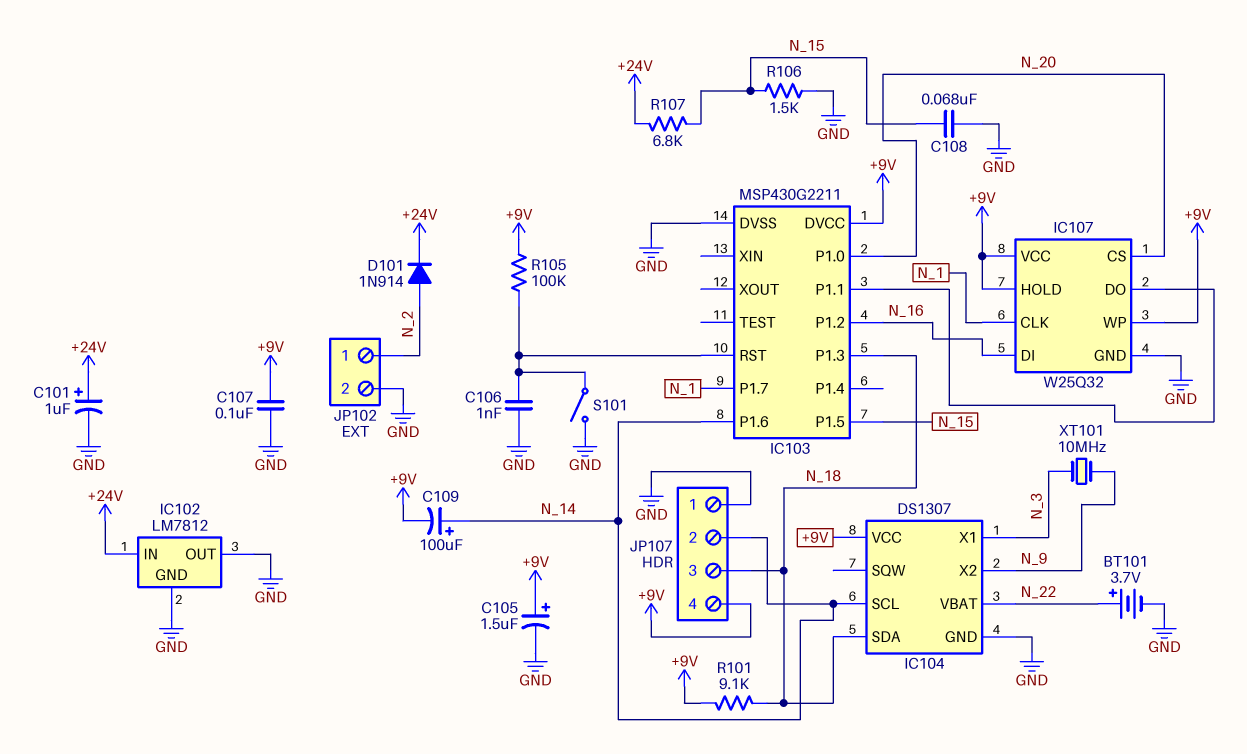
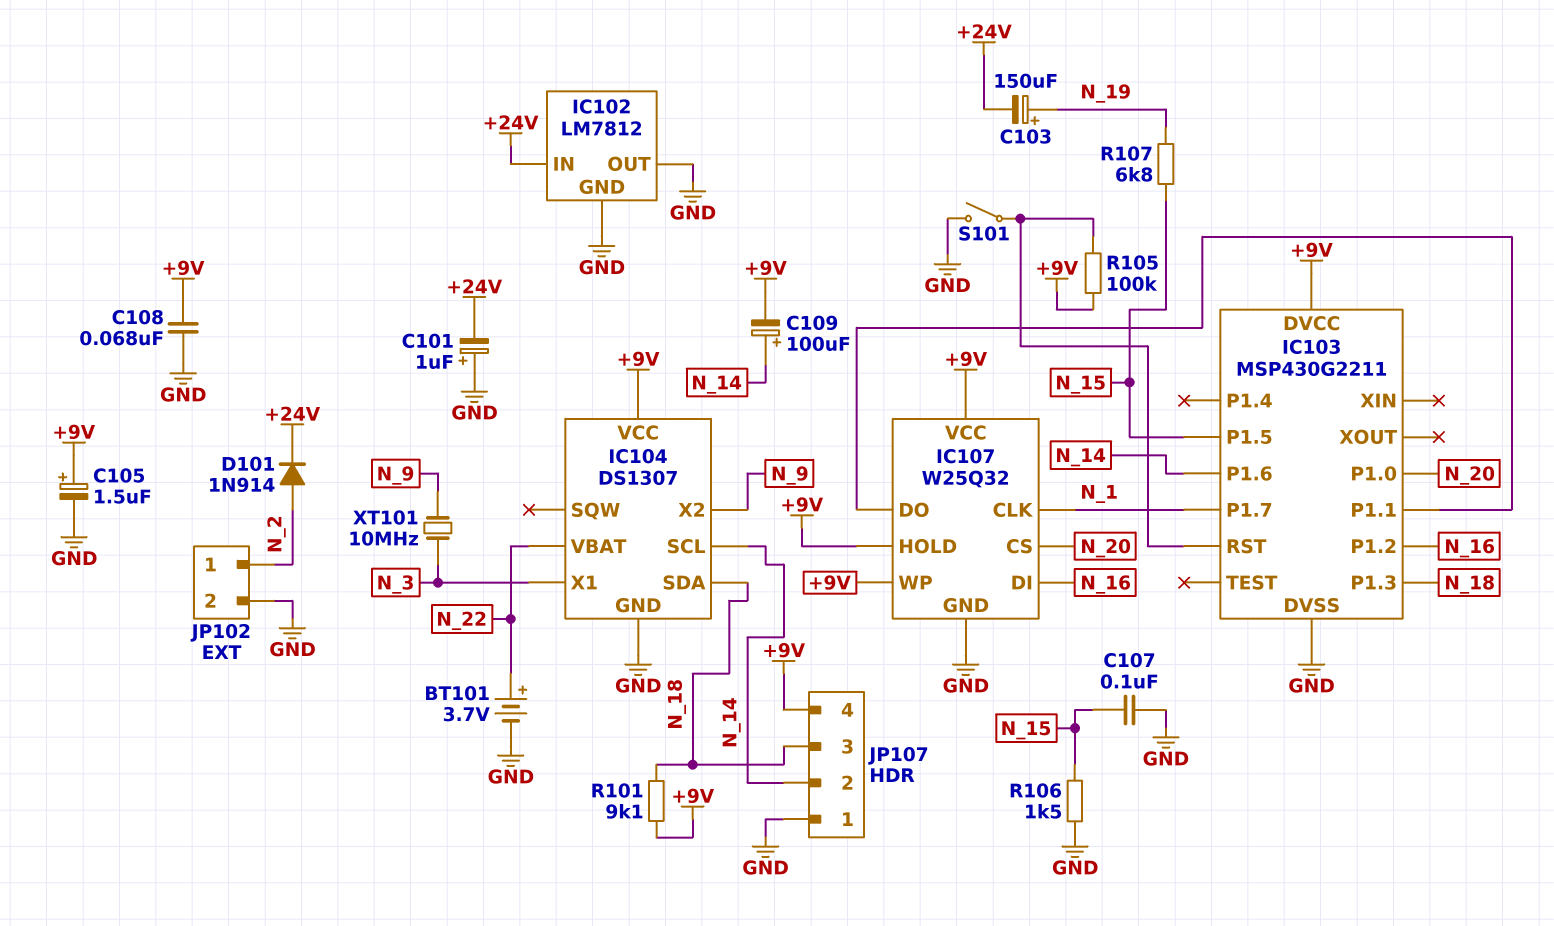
C101: 1uF (plus +24V, minus GND) -> 1uF (plus GND, minus +24V)
C103: none -> 150uF (plus N_19, minus +24V)
C106: 1nF (GND, IC103/RST) -> none
C107: 100nF (+9V, GND) -> 100nF (GND, N_15)
C108: 68nF (GND, N_15) -> 68nF (+9V, GND)
R107: 6.8k (+24V, N_15) -> 6.8k (N_15, N_19)

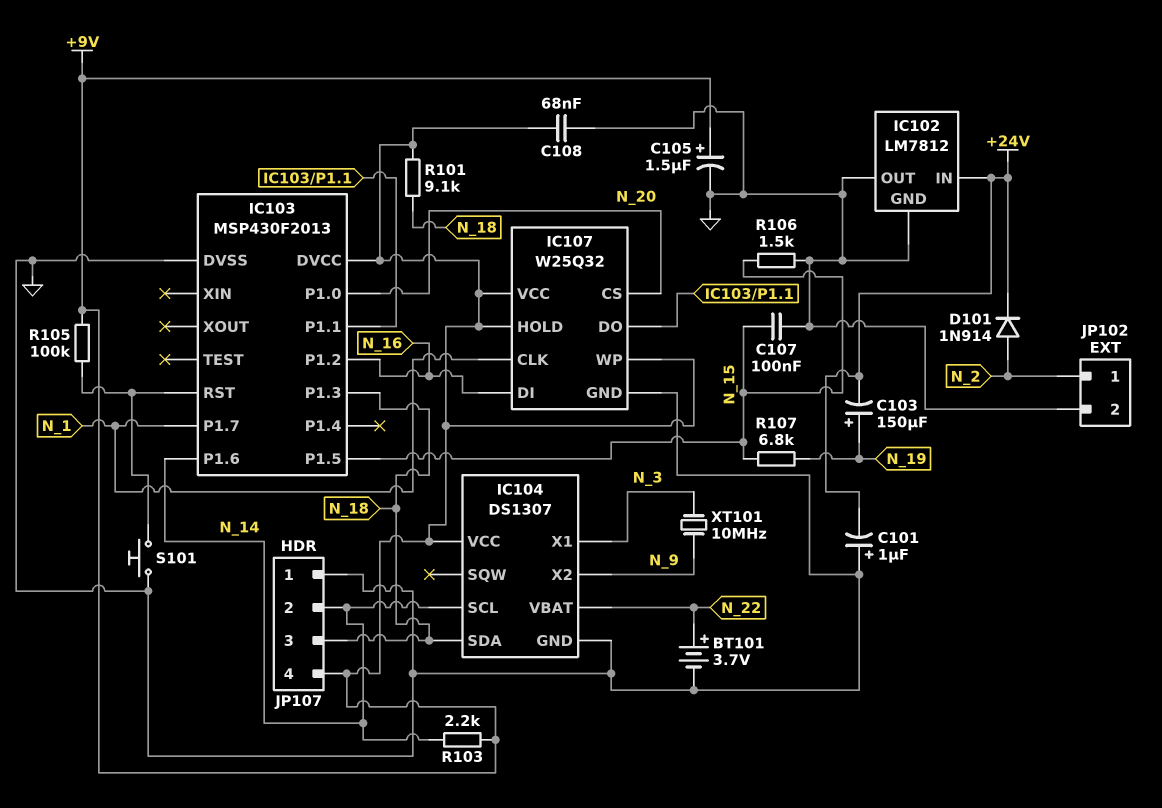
C109: 100uF (plus N_14, minus +9V) -> none
IC103: MSP430G2211 -> MSP430F2013
R103: none -> 2.2k (+9V, N_14)
S101: switch (GND, IC103/RST) -> button (GND, IC103/RST)

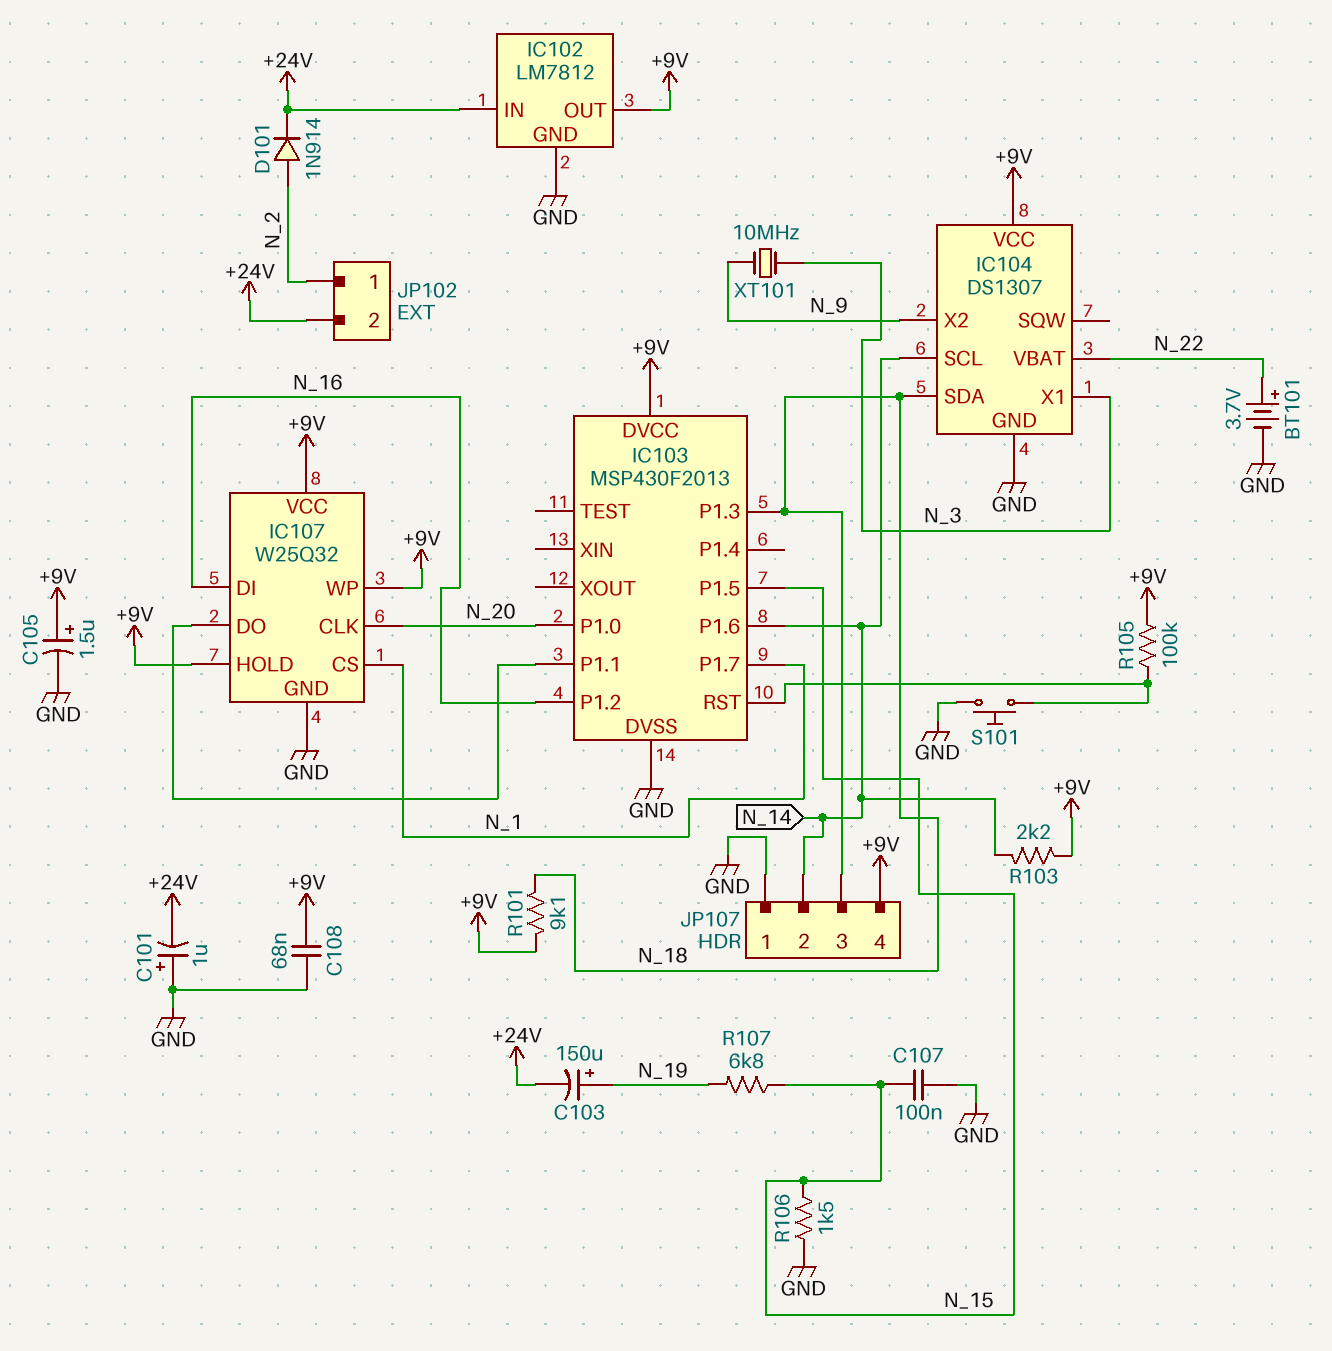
IC102 pin OUT: GND -> +9V
IC107 pin CLK: N_1 -> N_20
IC107 pin CS: N_20 -> N_1
JP102 pin 2: GND -> +24V

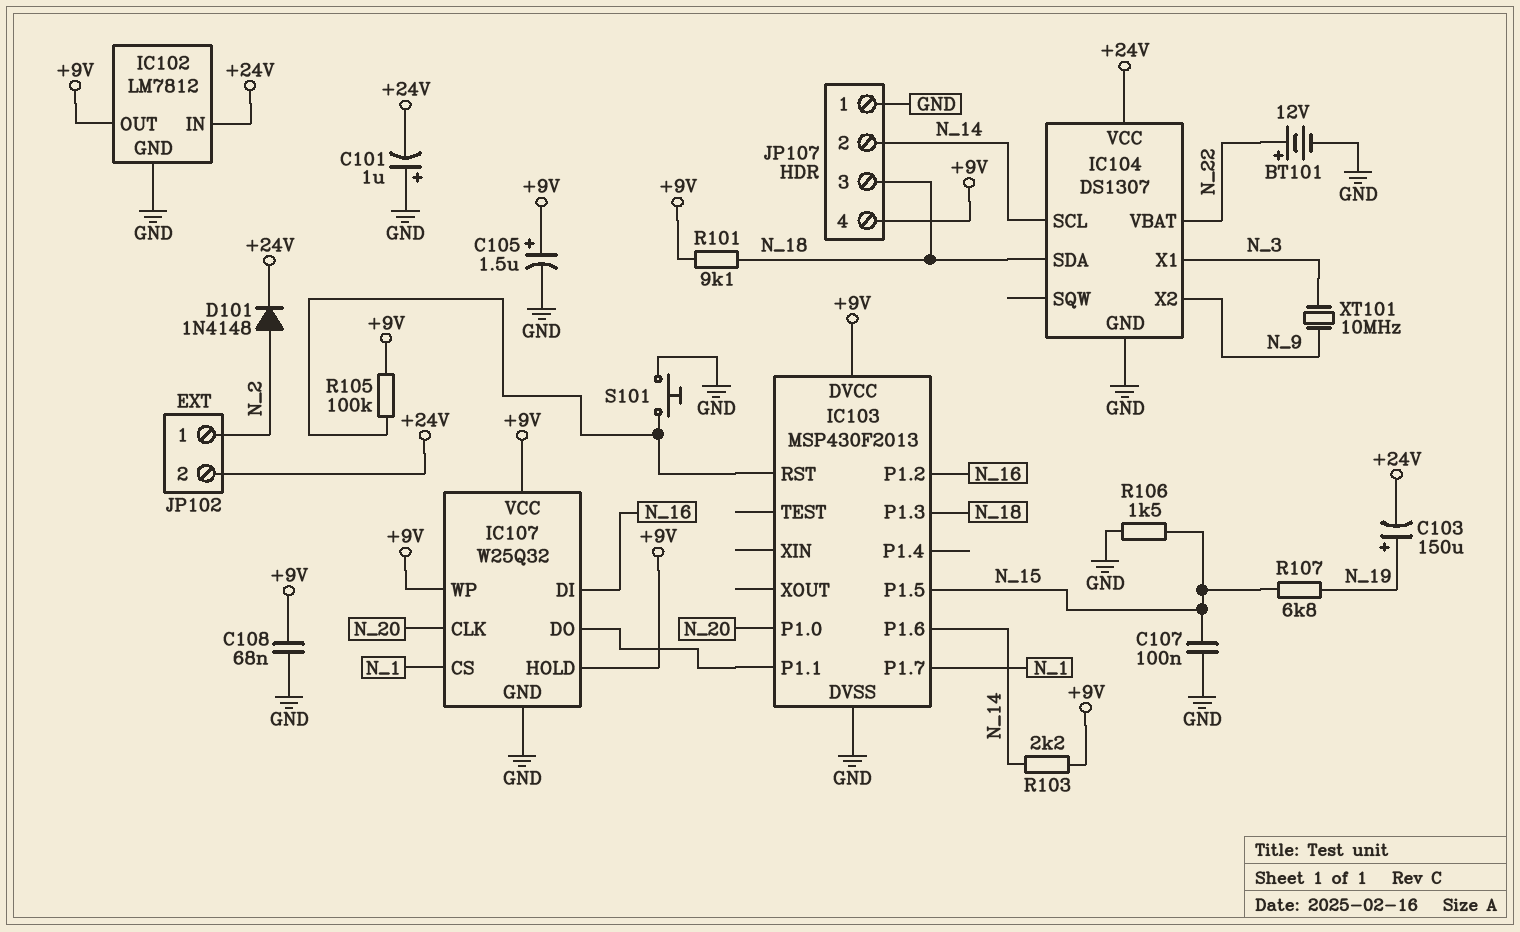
BT101: 3.7V (plus N_22, minus GND) -> 12V (plus N_22, minus GND)
D101: diode 1N914 (A N_2, K +24V) -> diode 1N4148 (A N_2, K +24V)
IC104 pin VCC: +9V -> +24V

